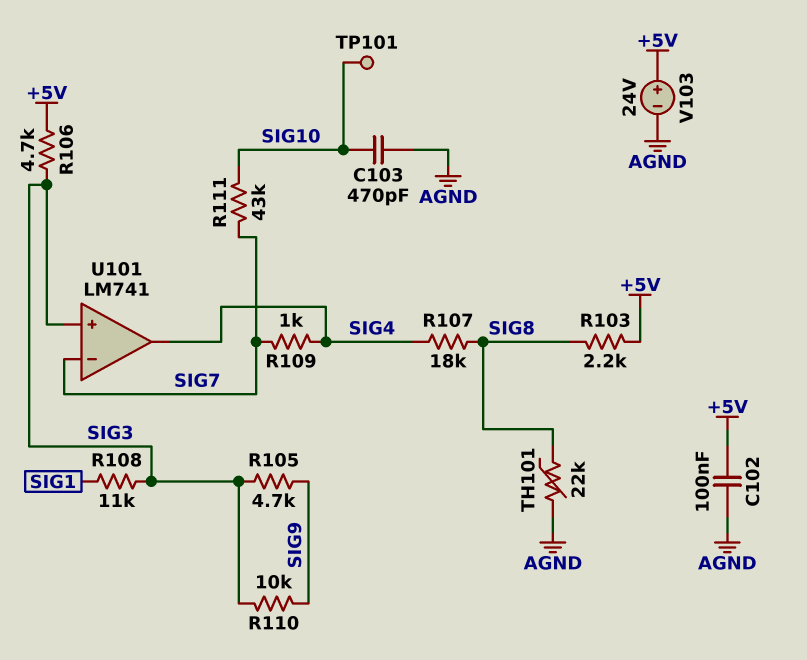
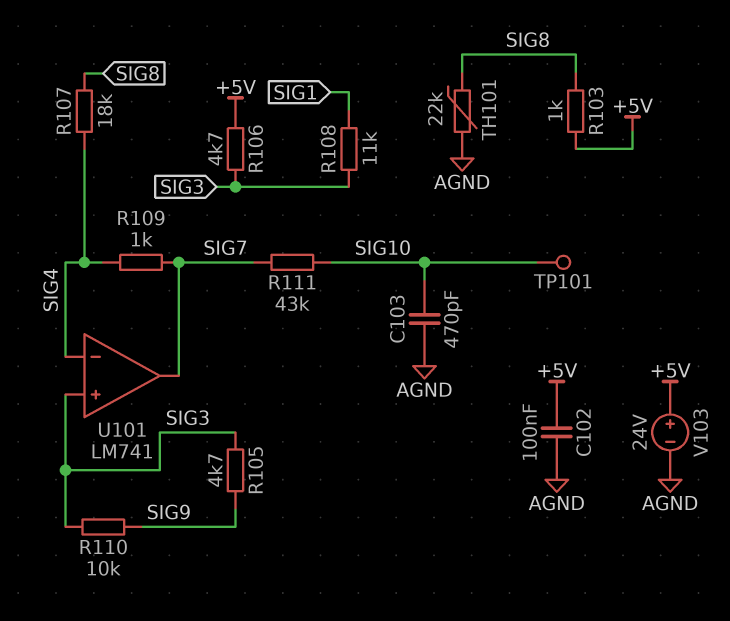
R103: 2.2k (+5V, SIG8) -> 1k (+5V, SIG8)
U101 pin in-: SIG7 -> SIG4
U101 pin out: SIG4 -> SIG7

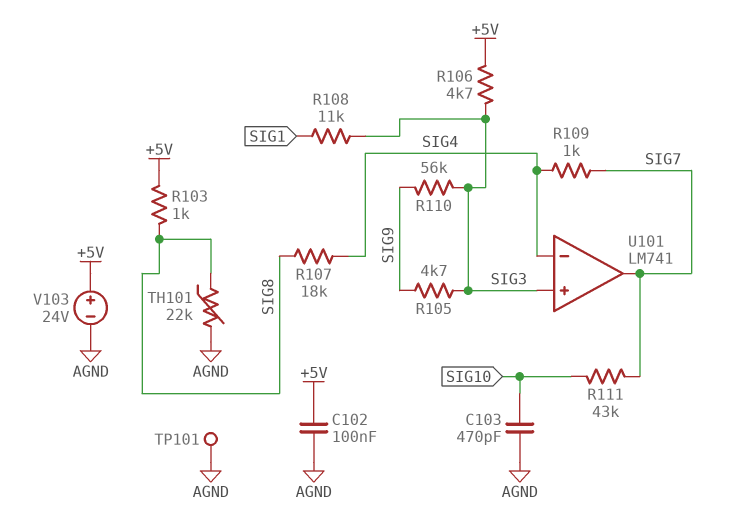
R110: 10k (SIG3, SIG9) -> 56k (SIG3, SIG9)
TP101: test point (SIG10) -> test point (AGND)

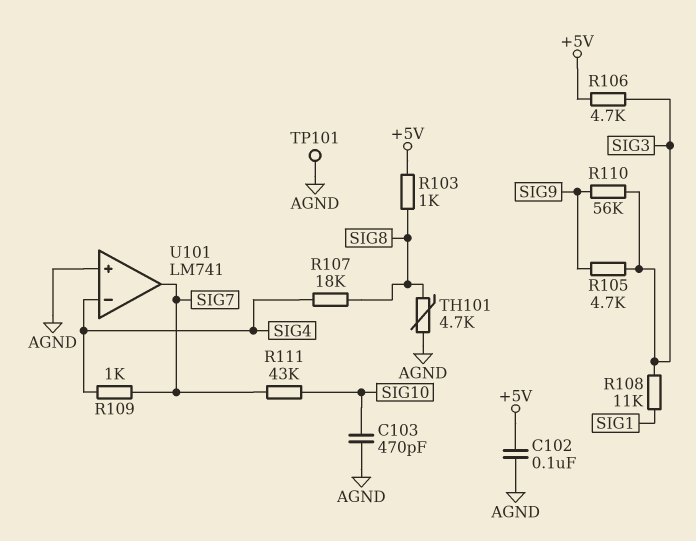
TH101: 22k (AGND, SIG8) -> 4.7k (AGND, SIG8)
U101 pin in+: SIG3 -> AGND
V103: 24V (plus +5V, minus AGND) -> none

